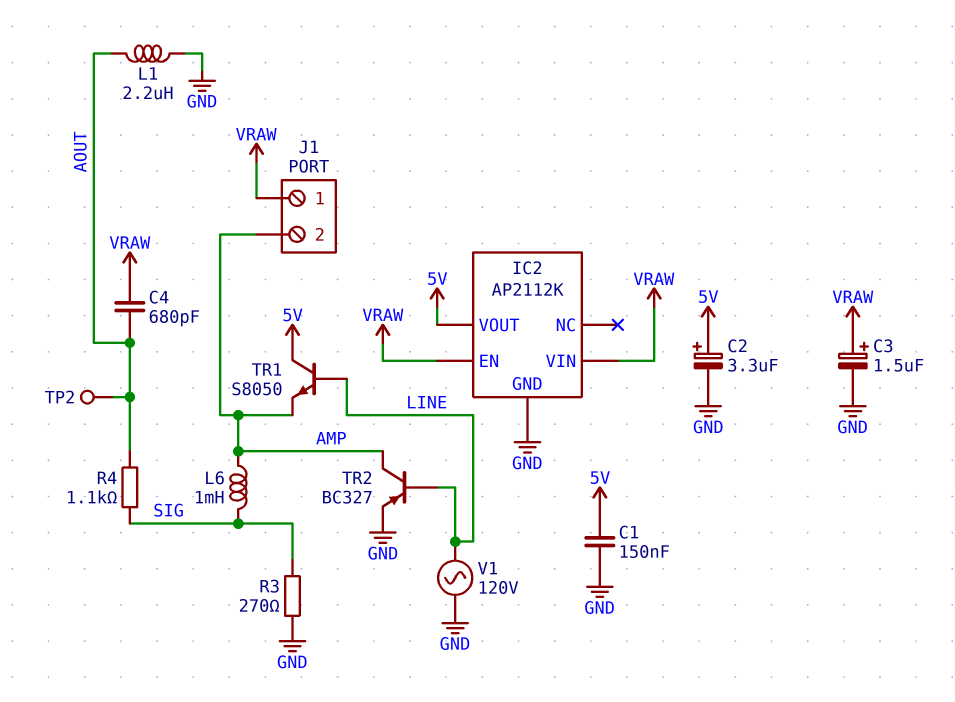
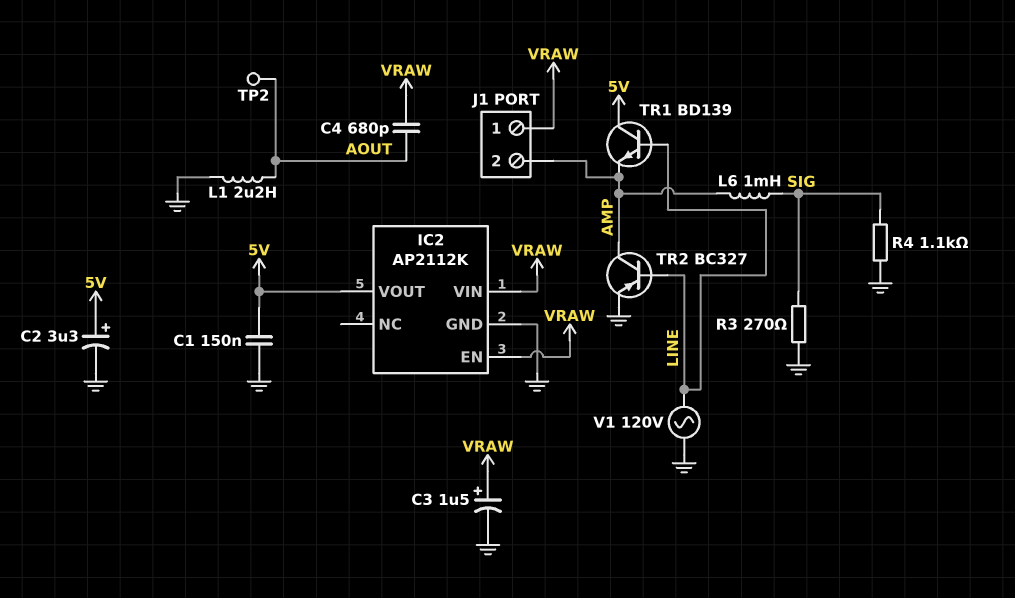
R4: 1.1k (AOUT, SIG) -> 1.1k (GND, SIG)
TR1: NPN S8050 (B LINE, C 5V, E AMP) -> NPN BD139 (B LINE, C 5V, E AMP)

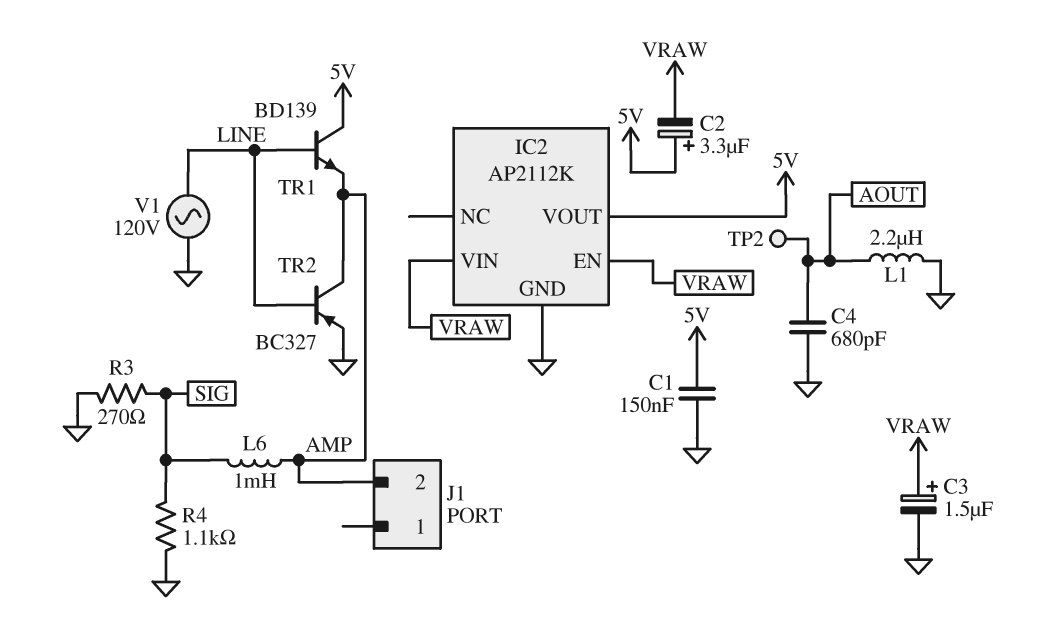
C2: 3.3uF (plus 5V, minus GND) -> 3.3uF (plus 5V, minus VRAW)
C4: 680pF (AOUT, VRAW) -> 680pF (AOUT, GND)
J1 pin 1: VRAW -> none

